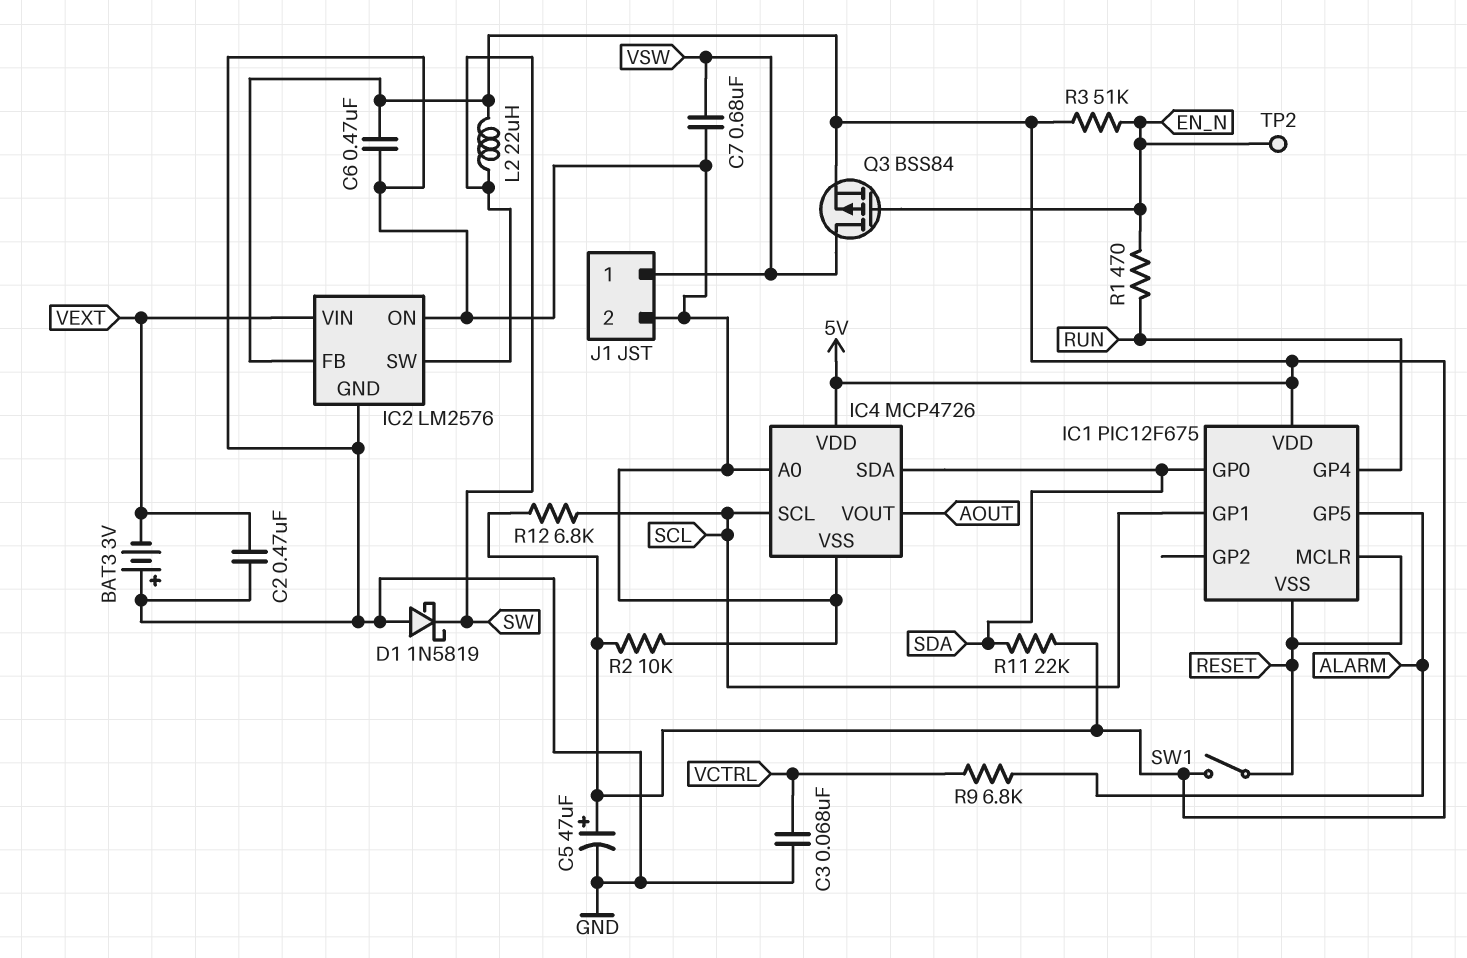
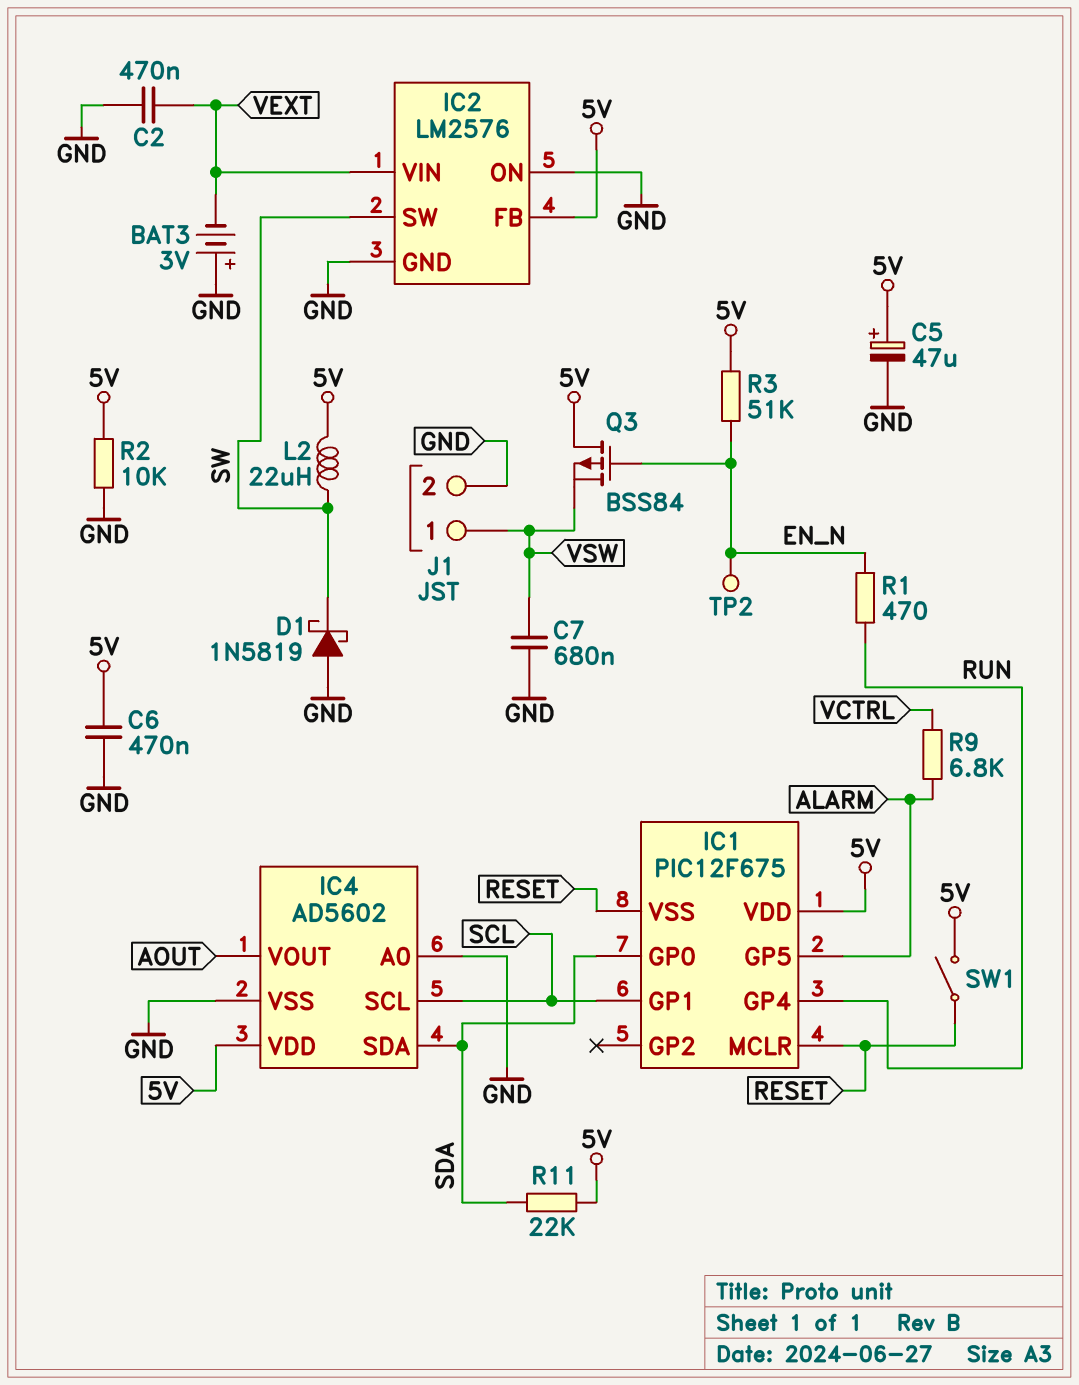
C3: 68nF (GND, VCTRL) -> none
IC4: MCP4726 -> AD5602
Q3: PMOS BSS84 (G EN_N, D VSW, S 5V) -> PMOS BSS84 (G EN_N, D 5V, S VSW)
R12: 6.8k (5V, SCL) -> none

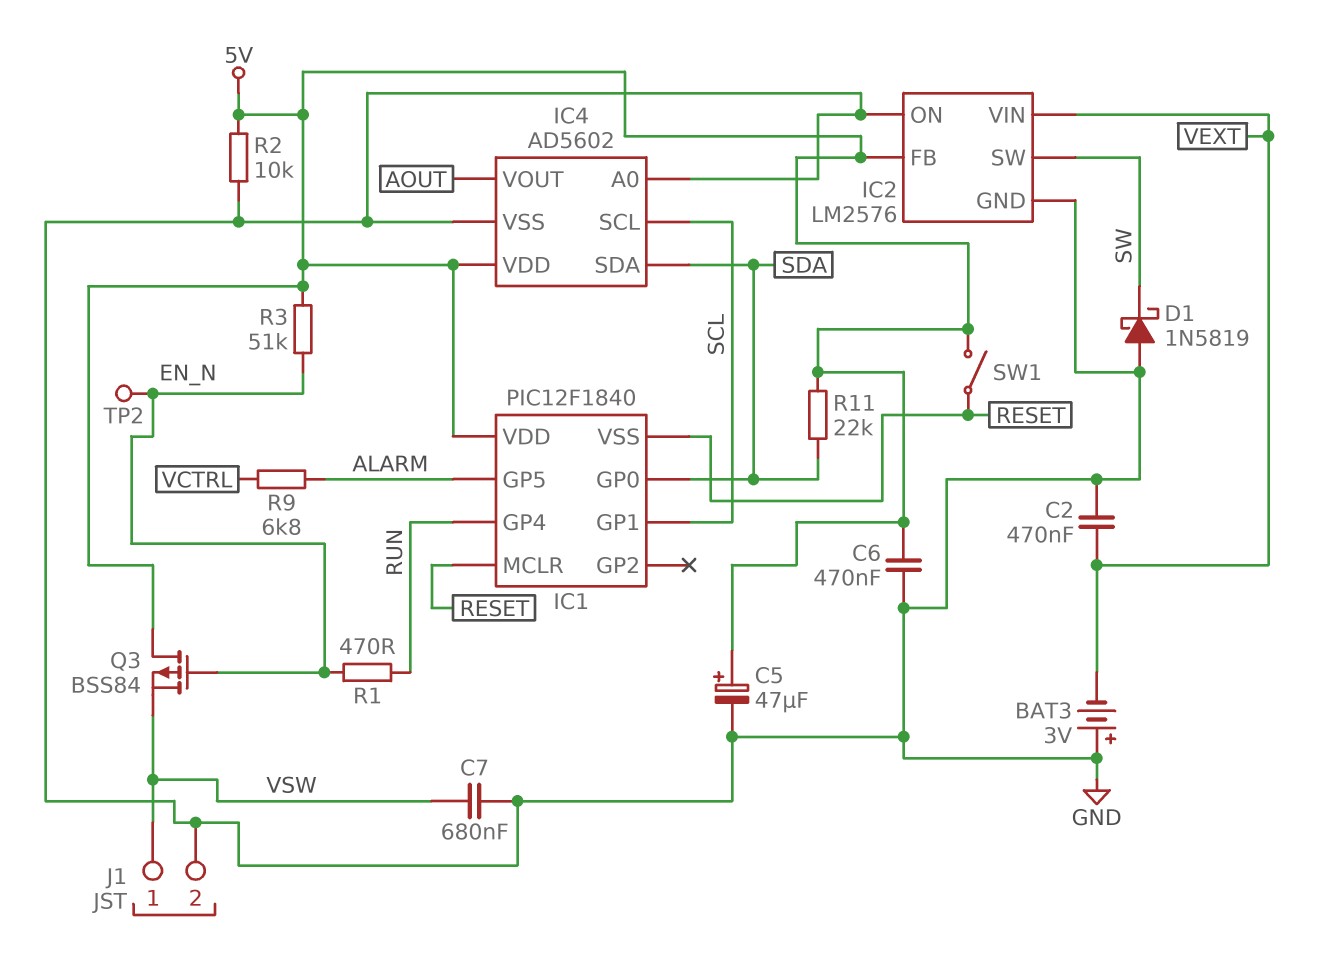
IC1: PIC12F675 -> PIC12F1840
L2: 22uH (5V, SW) -> none

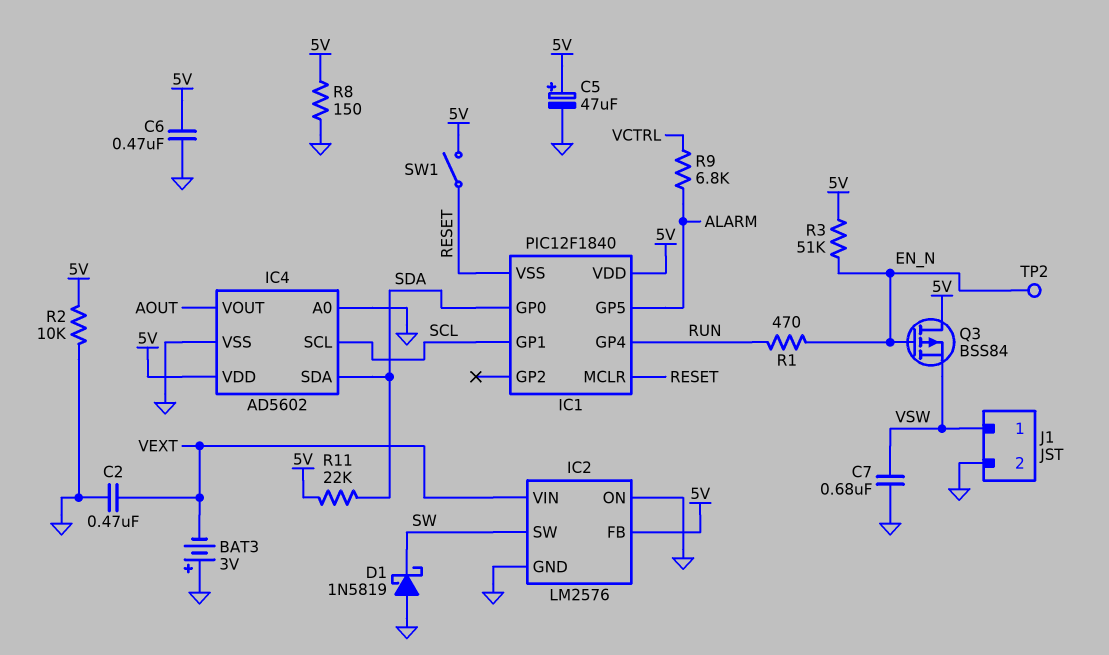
R8: none -> 150 (5V, GND)

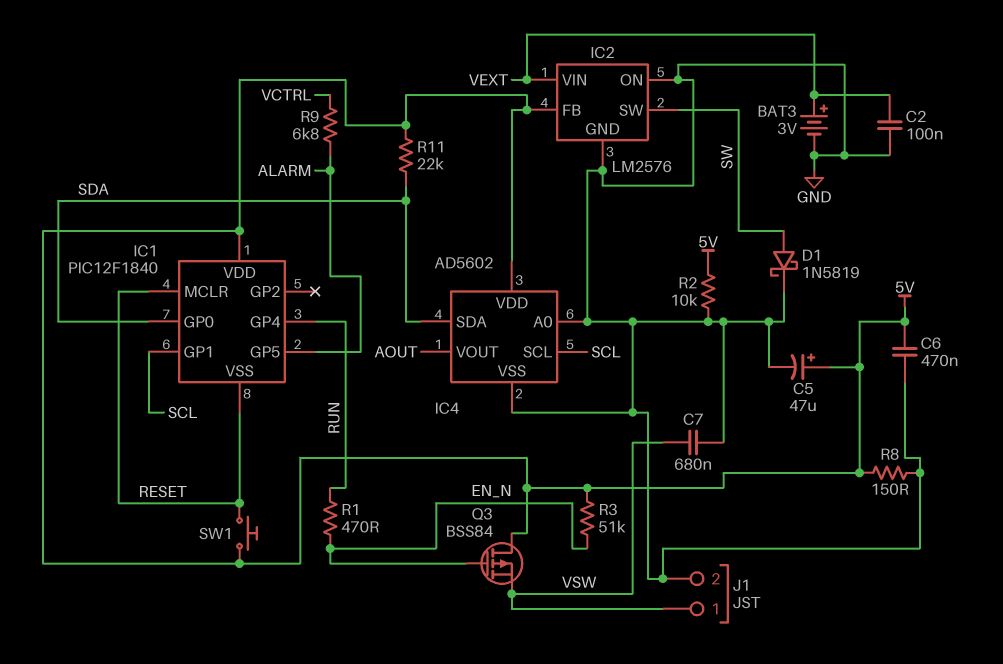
BAT3: 3V (plus GND, minus VEXT) -> 3V (plus VEXT, minus GND)
C2: 470nF (GND, VEXT) -> 100nF (GND, VEXT)
D1: schottky 1N5819 (A GND, K SW) -> schottky 1N5819 (A SW, K GND)
SW1: switch (5V, RESET) -> button (5V, RESET)
TP2: test point (EN_N) -> none

